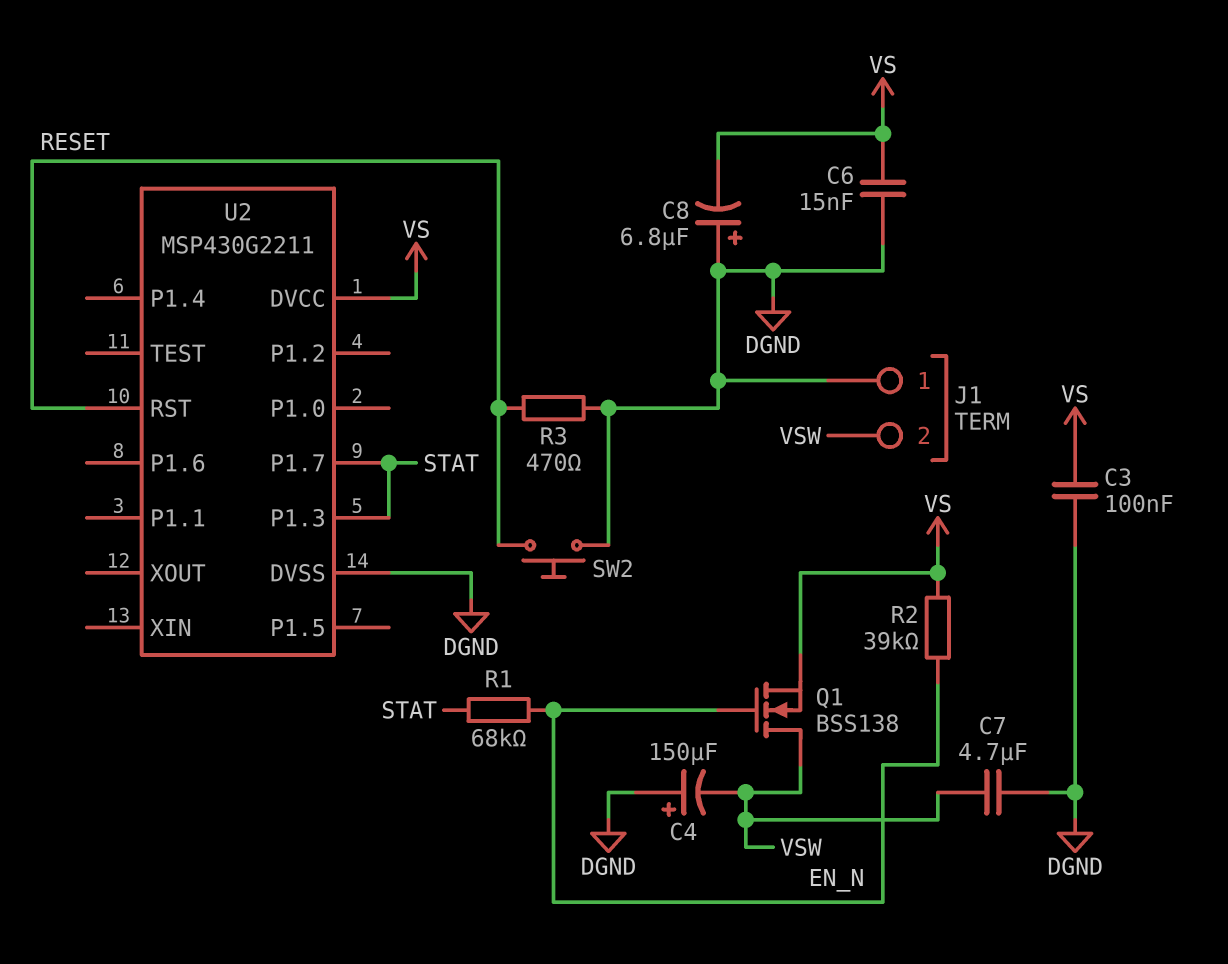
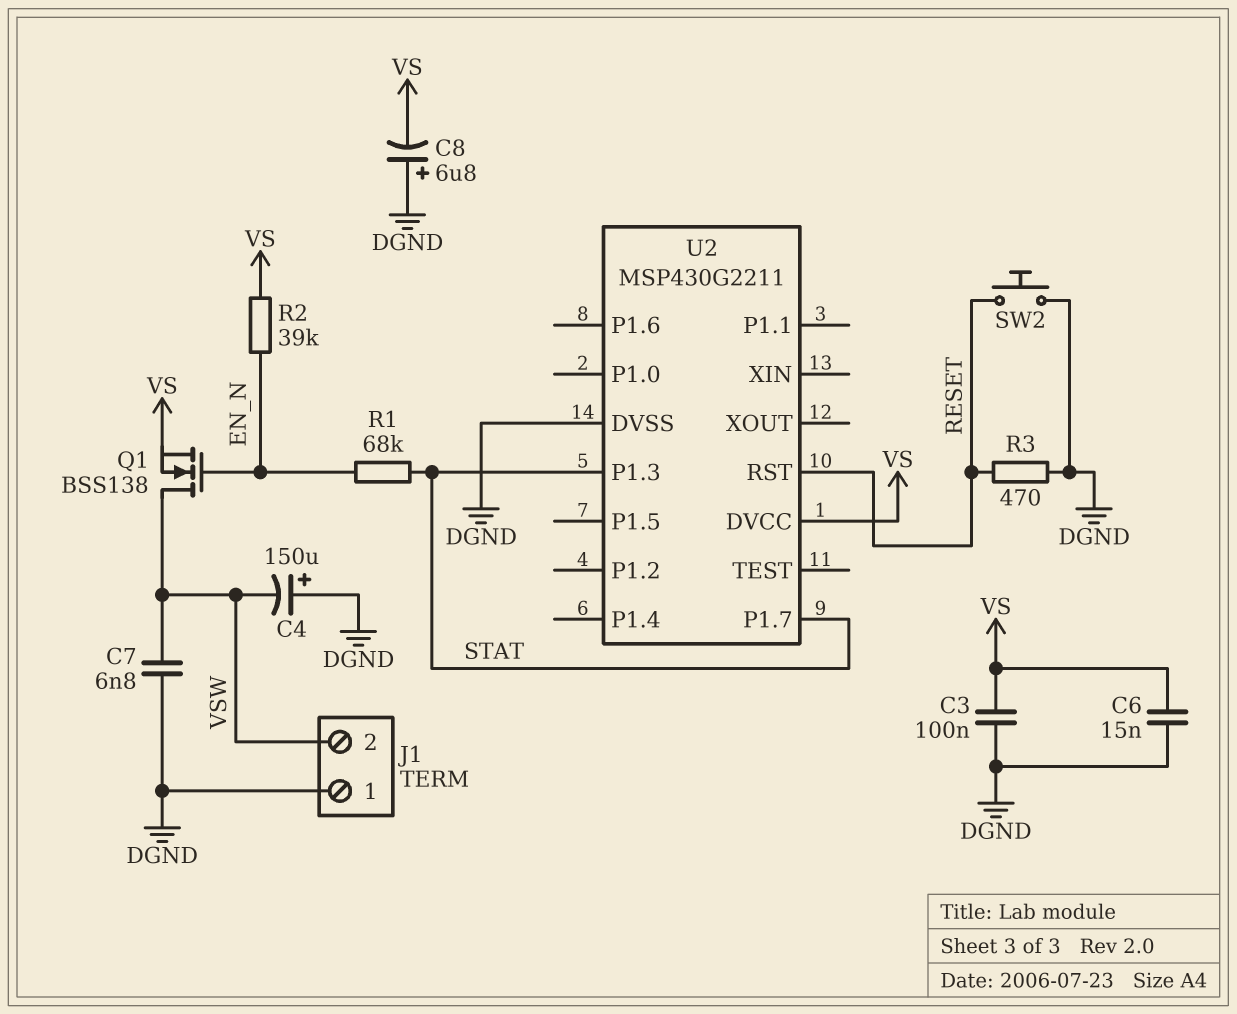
C7: 4.7uF (DGND, VSW) -> 6.8nF (DGND, VSW)

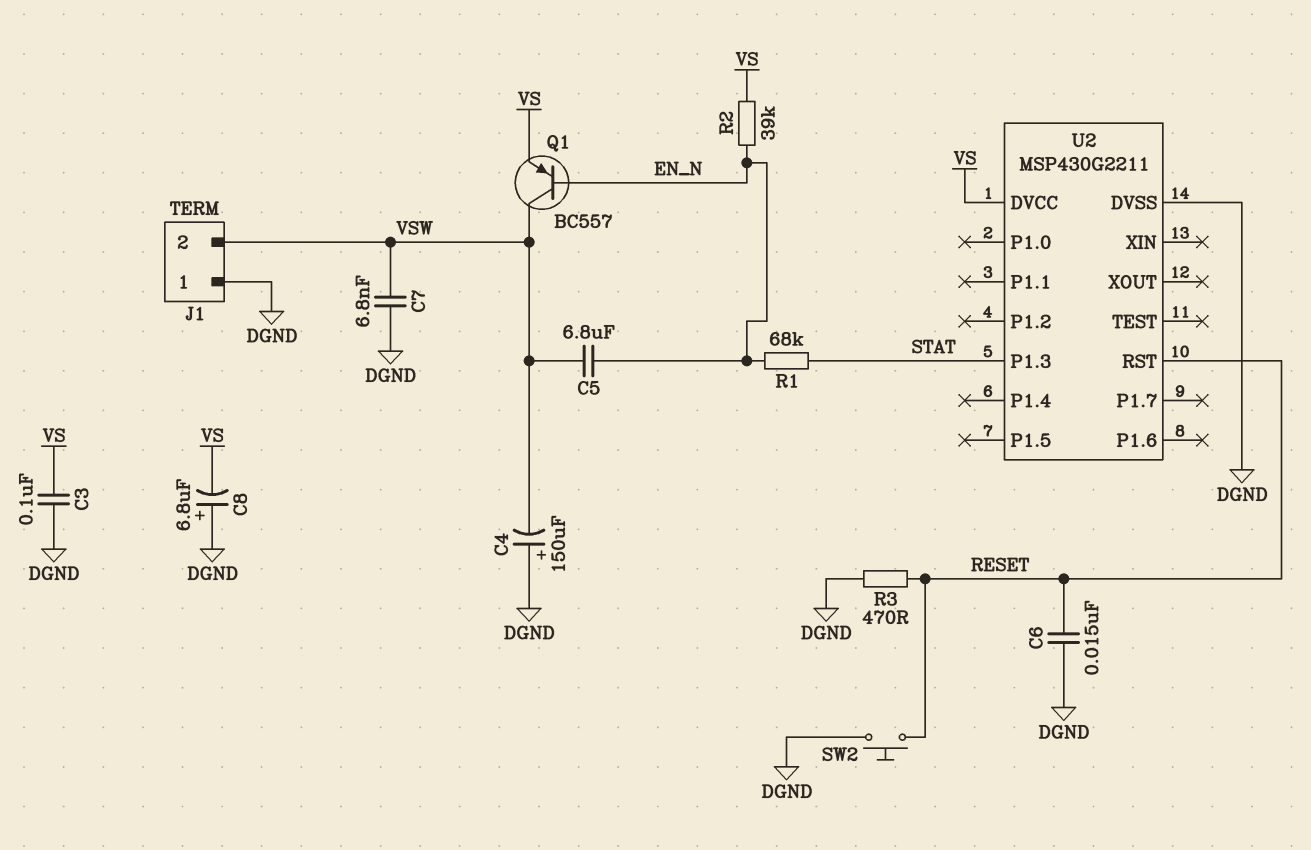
C5: none -> 6.8uF (EN_N, VSW)
C6: 15nF (DGND, VS) -> 15nF (DGND, RESET)
Q1: NMOS BSS138 (G EN_N, D VSW, S VS) -> PNP BC557 (B EN_N, C VSW, E VS)
U2 pin P1.7: STAT -> none

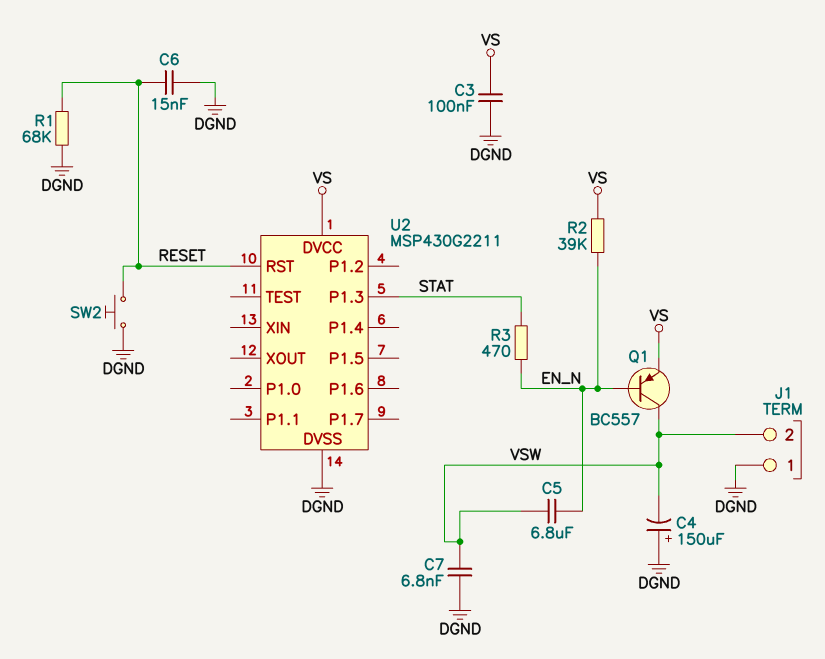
C8: 6.8uF (plus DGND, minus VS) -> none
R1: 68k (EN_N, STAT) -> 68k (DGND, RESET)
R3: 470 (DGND, RESET) -> 470 (EN_N, STAT)

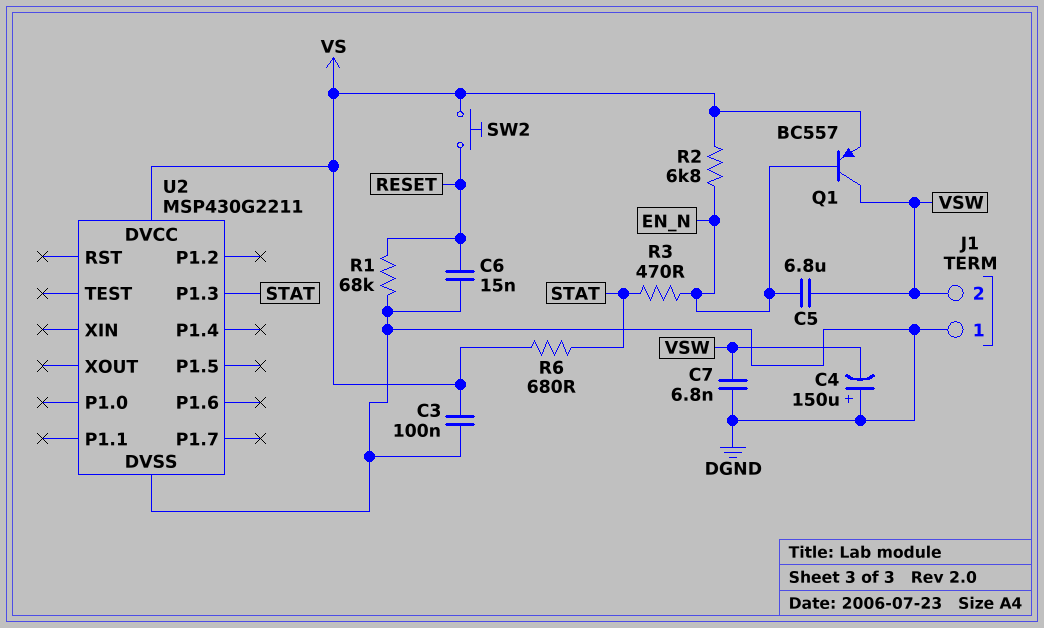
R2: 39k (EN_N, VS) -> 6.8k (EN_N, VS)
R6: none -> 680 (STAT, VS)
SW2: button (DGND, RESET) -> button (RESET, VS)
U2 pin RST: RESET -> none

